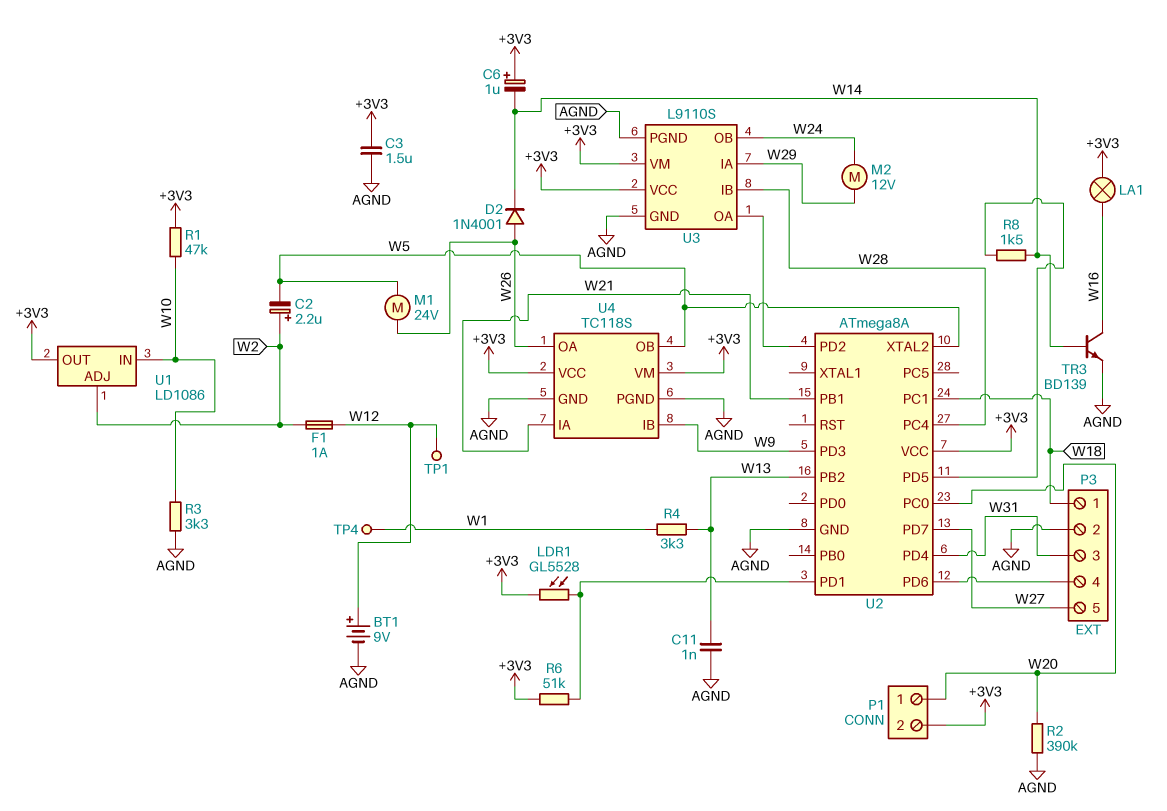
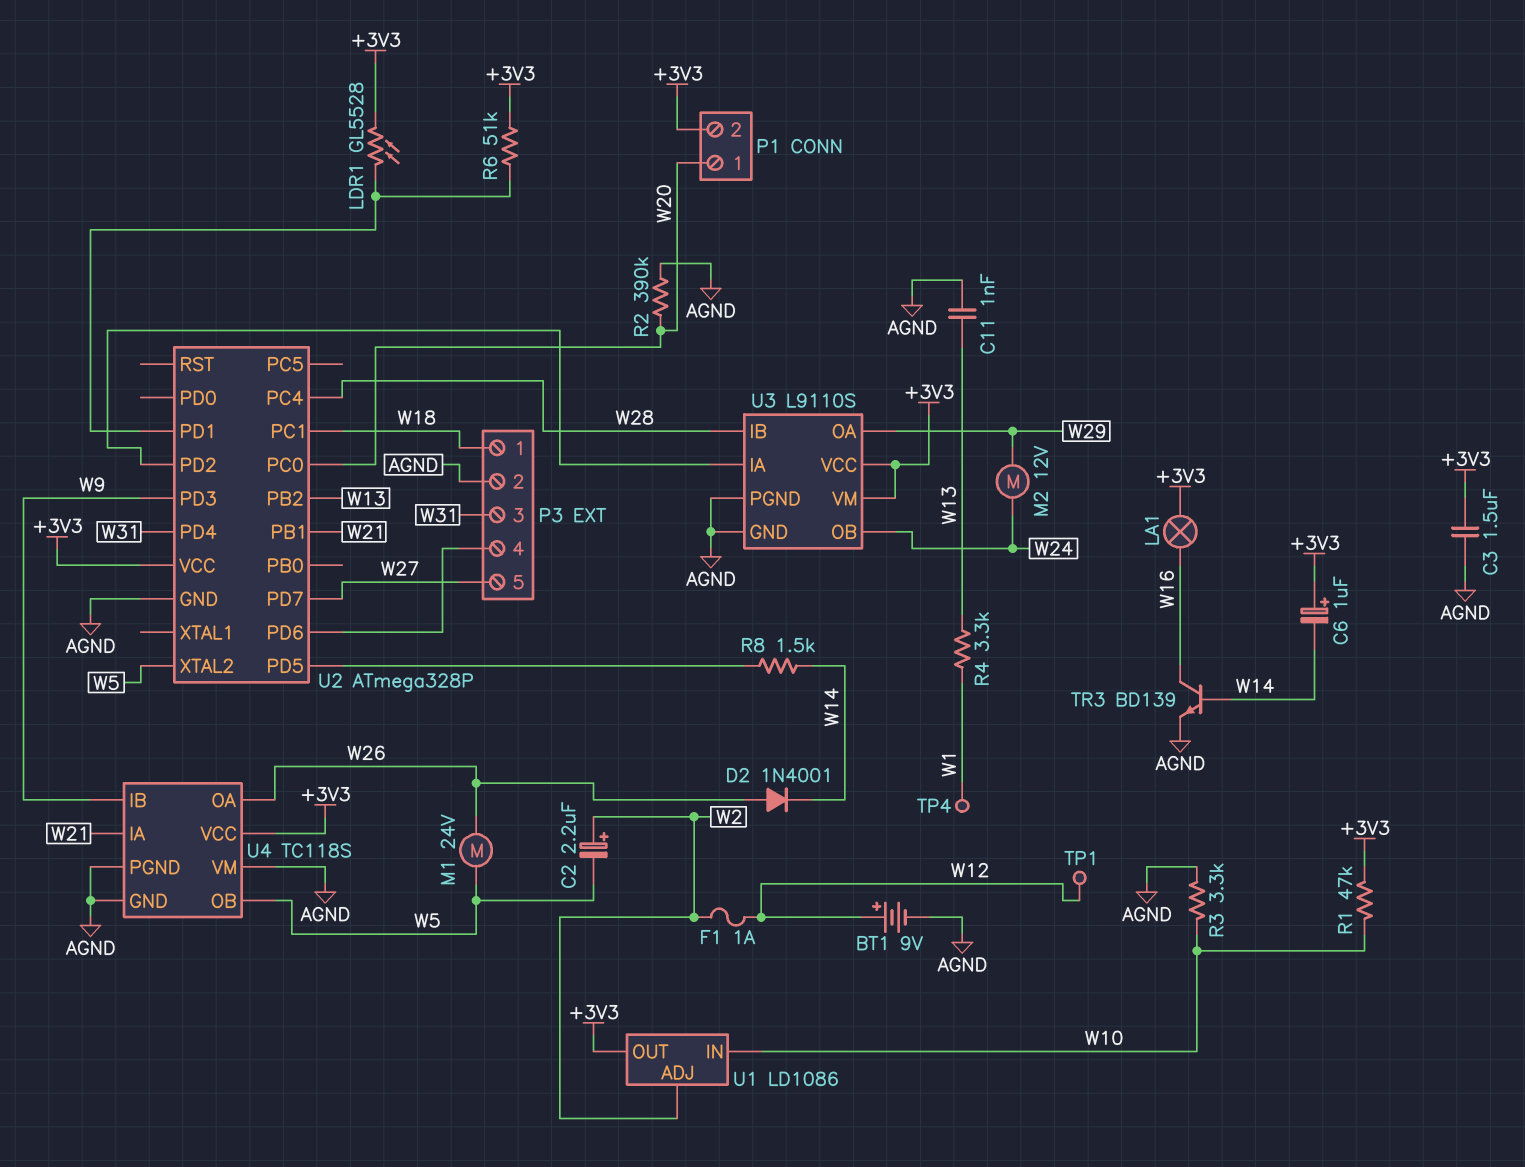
U2: ATmega8A -> ATmega328P
U3 pin IA: W29 -> U2/PD2
U3 pin OA: U2/PD2 -> W29
U4 pin VM: +3V3 -> AGND

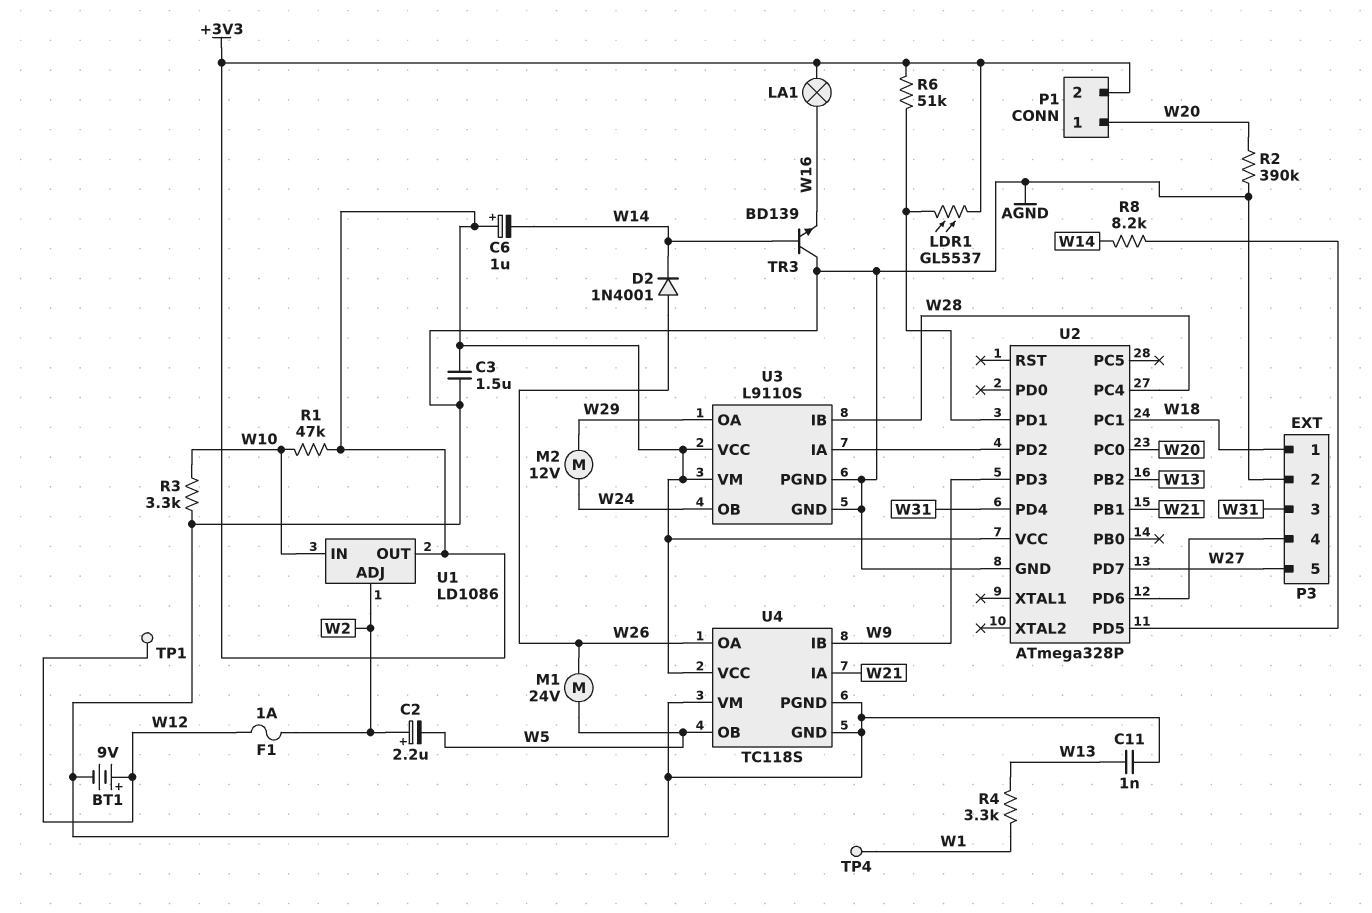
LDR1: GL5528 (+3V3, U2/PD1) -> GL5537 (+3V3, U2/PD1)
R8: 1.5k (U2/PD5, W14) -> 8.2k (U2/PD5, W14)
TR3: NPN BD139 (B W14, C W16, E AGND) -> NPN BD139 (B W14, C AGND, E W16)
U2 pin XTAL2: W5 -> none

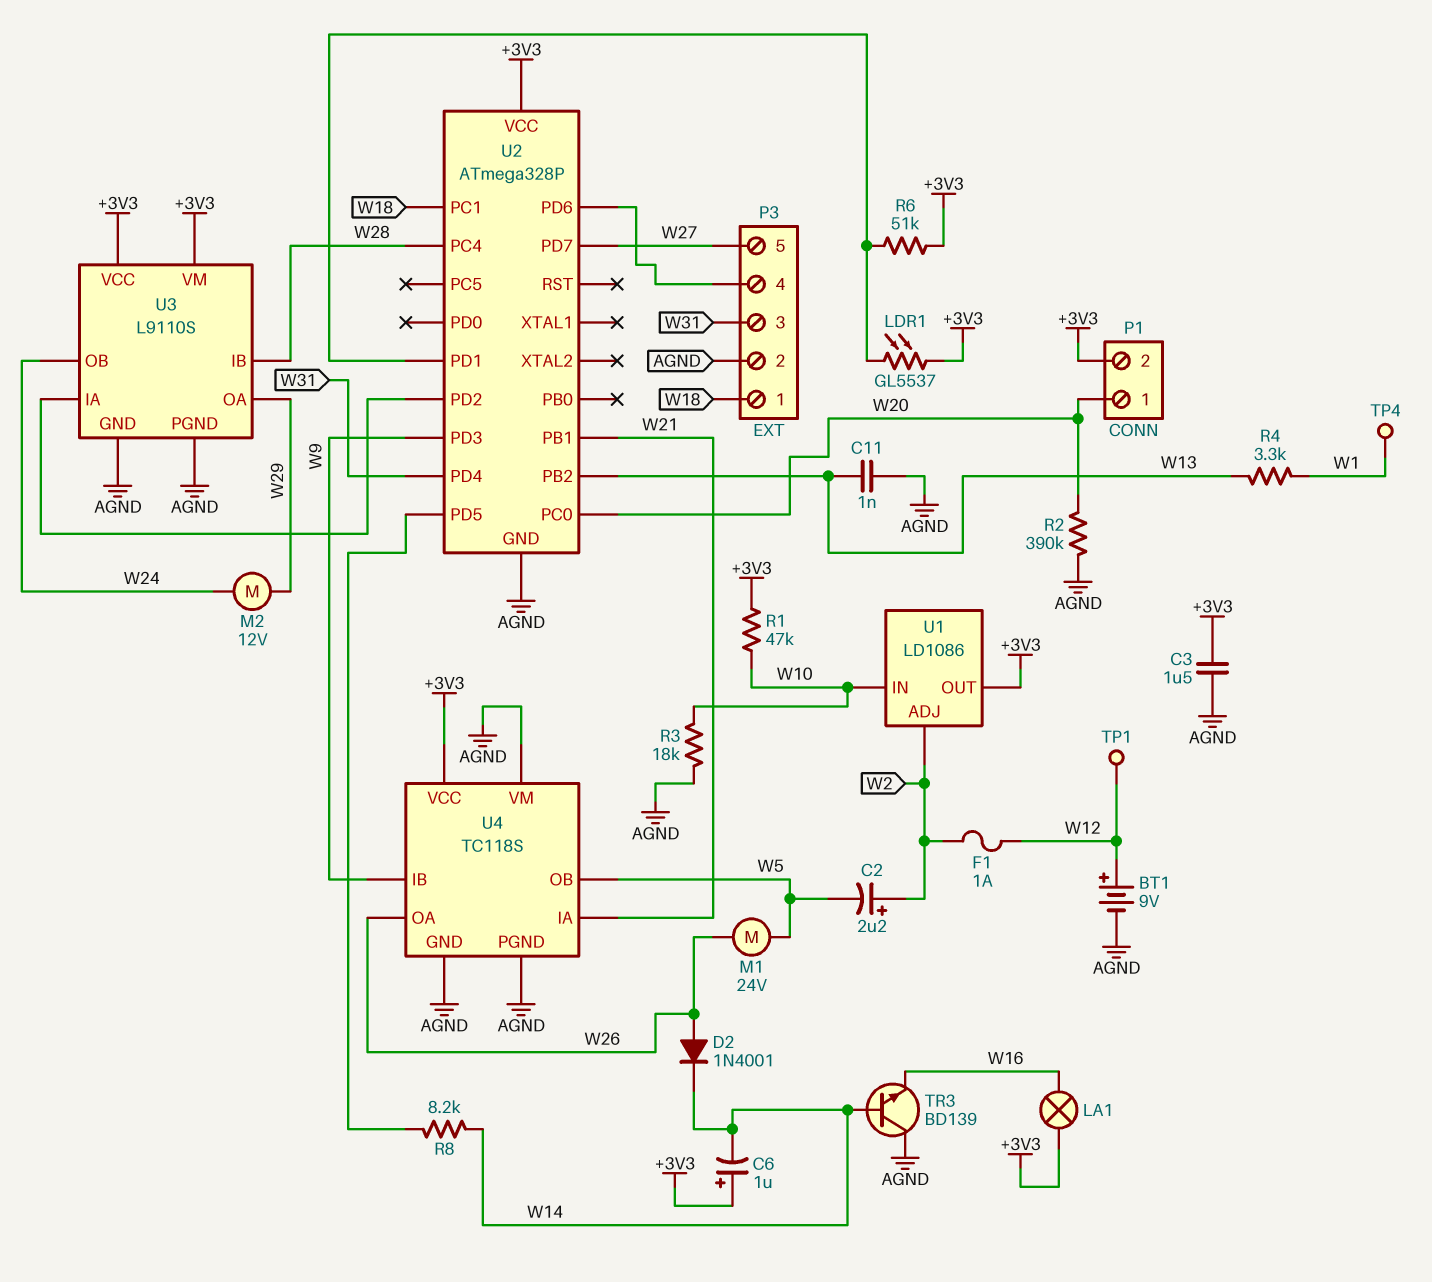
R3: 3.3k (AGND, W10) -> 18k (AGND, W10)

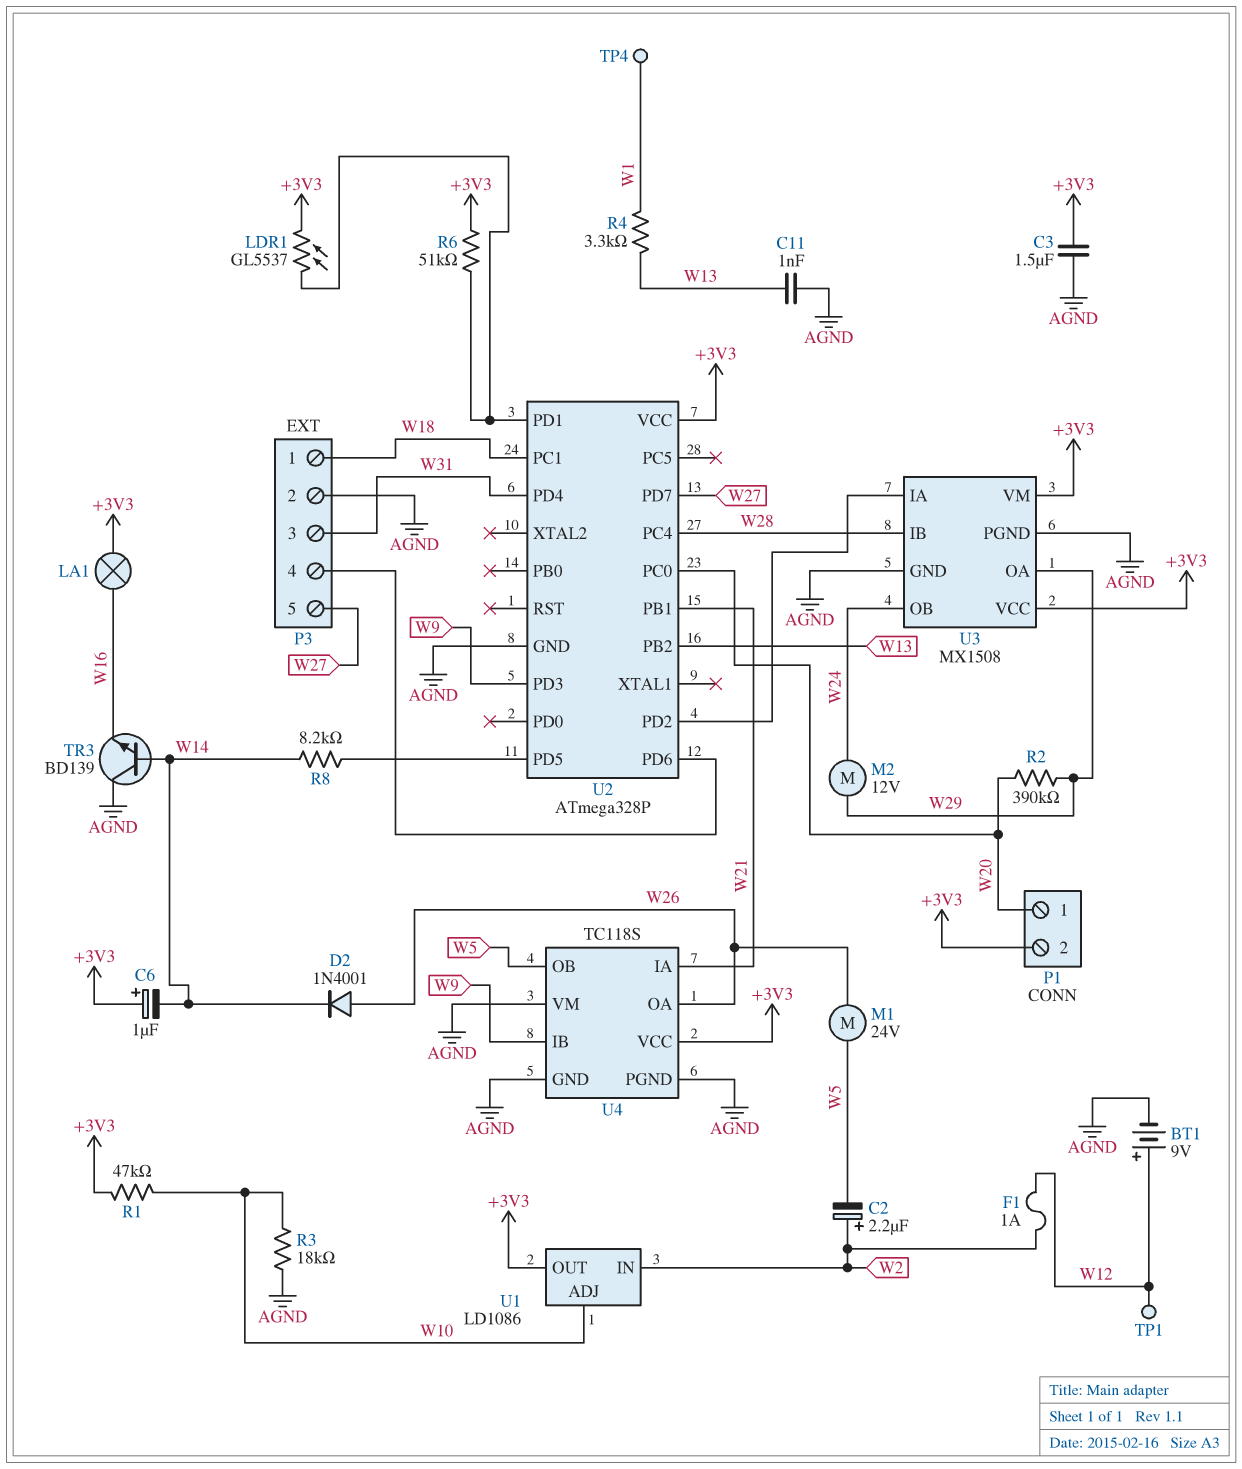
R2: 390k (AGND, W20) -> 390k (W20, W29)
U1 pin ADJ: W2 -> W10
U1 pin IN: W10 -> W2
U3: L9110S -> MX1508

